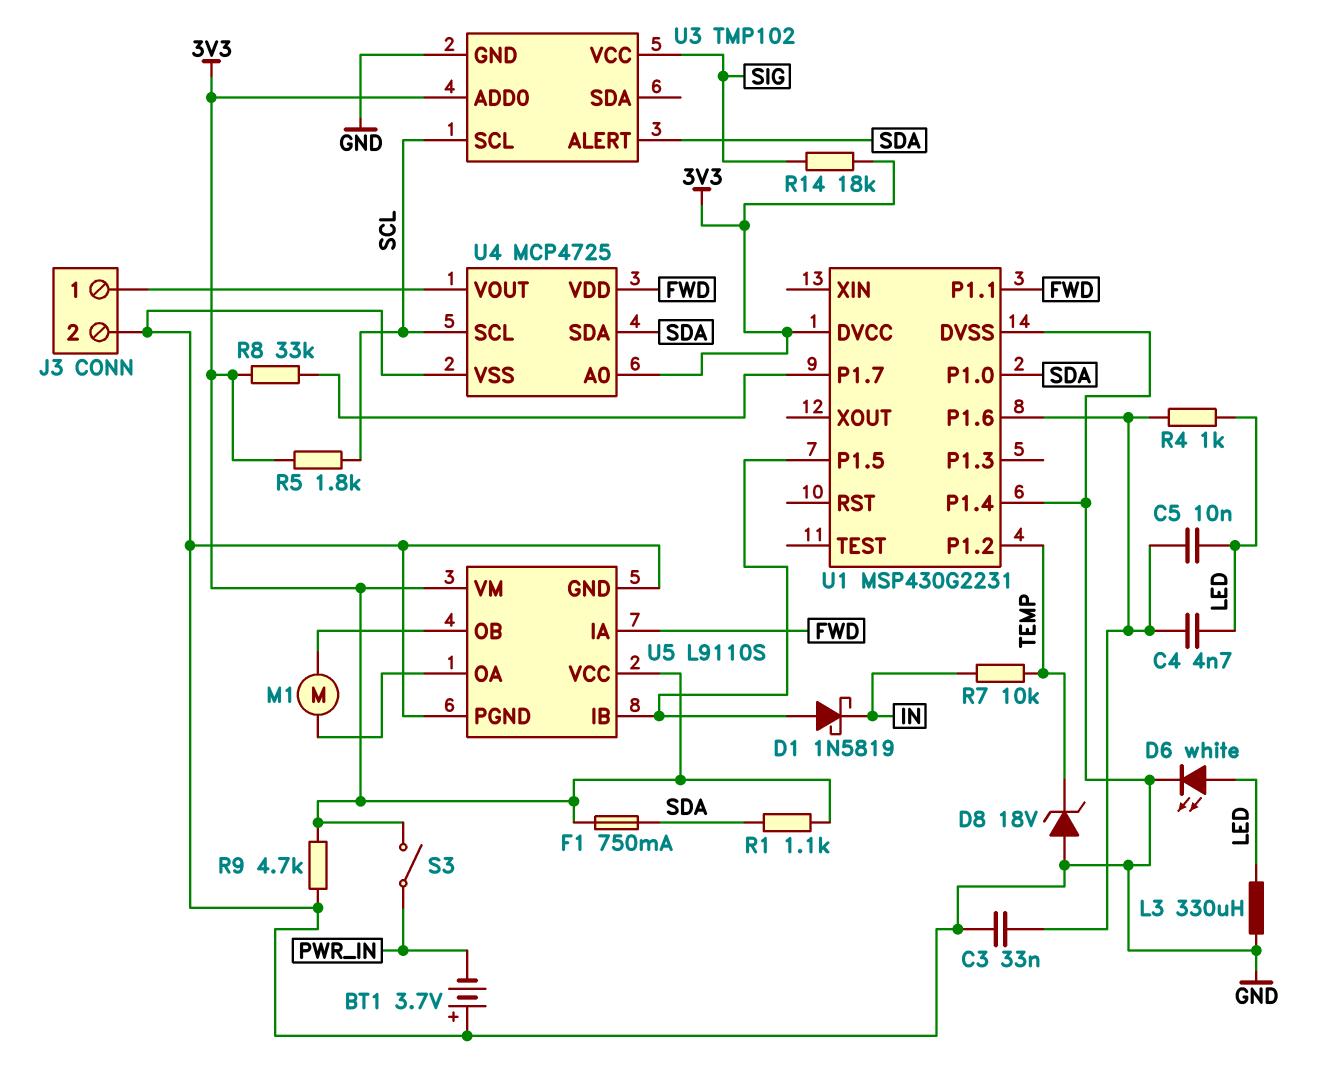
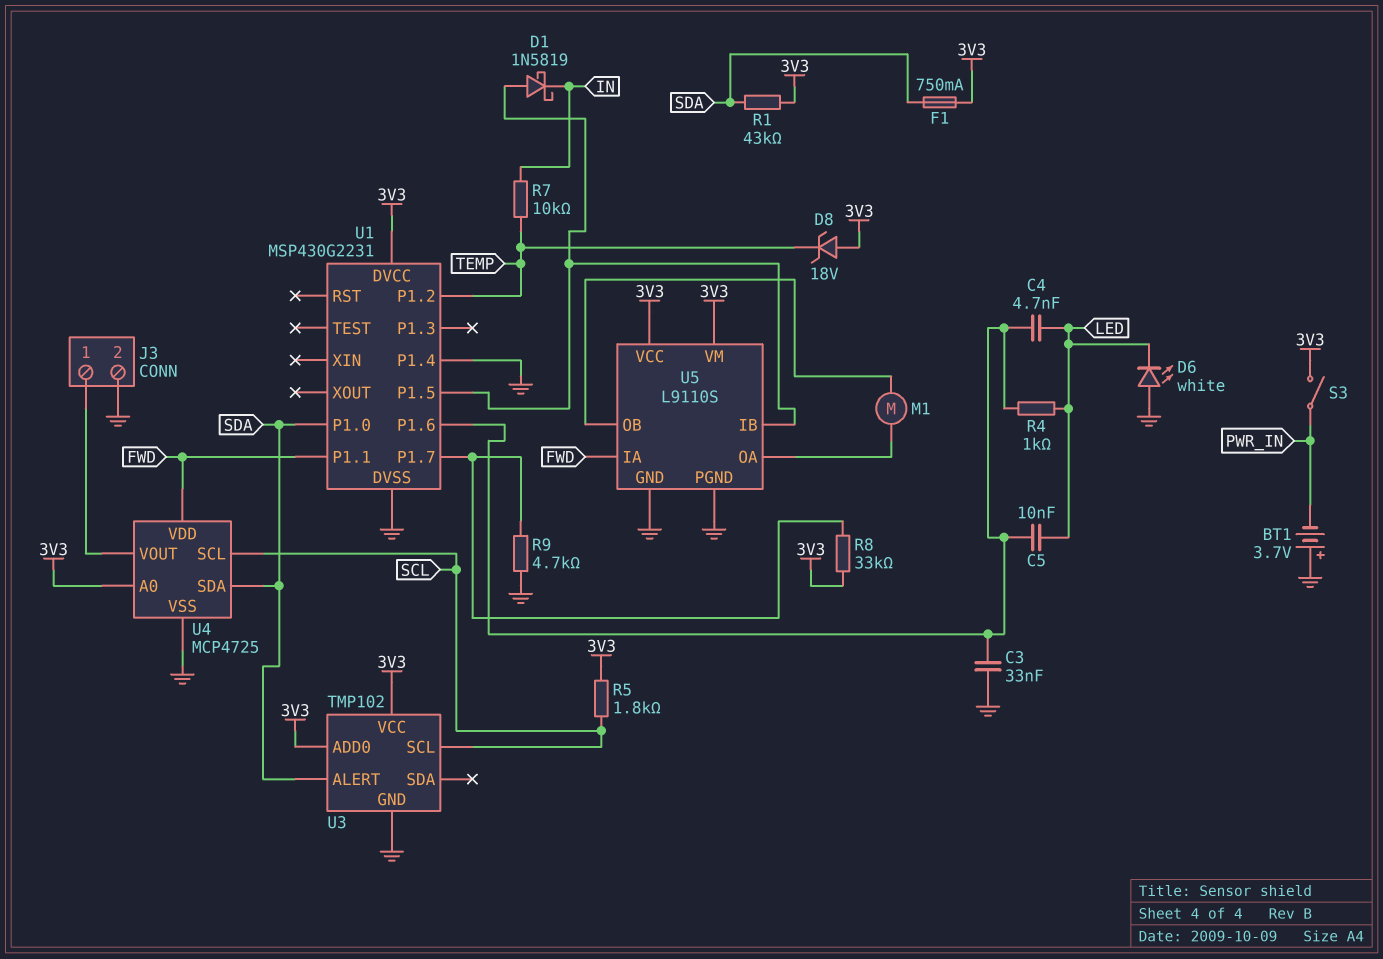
D6: LED white (A LED, K GND) -> LED white (A GND, K LED)
D8: zener 18V (A GND, K TEMP) -> zener 18V (A 3V3, K TEMP)
L3: 330uH (GND, LED) -> none
R1: 1.1k (3V3, SDA) -> 43k (3V3, SDA)
R9: 4.7k (3V3, GND) -> 4.7k (GND, U1/P1.7)
R14: 18k (3V3, SIG) -> none
U3 pin VCC: SIG -> 3V3

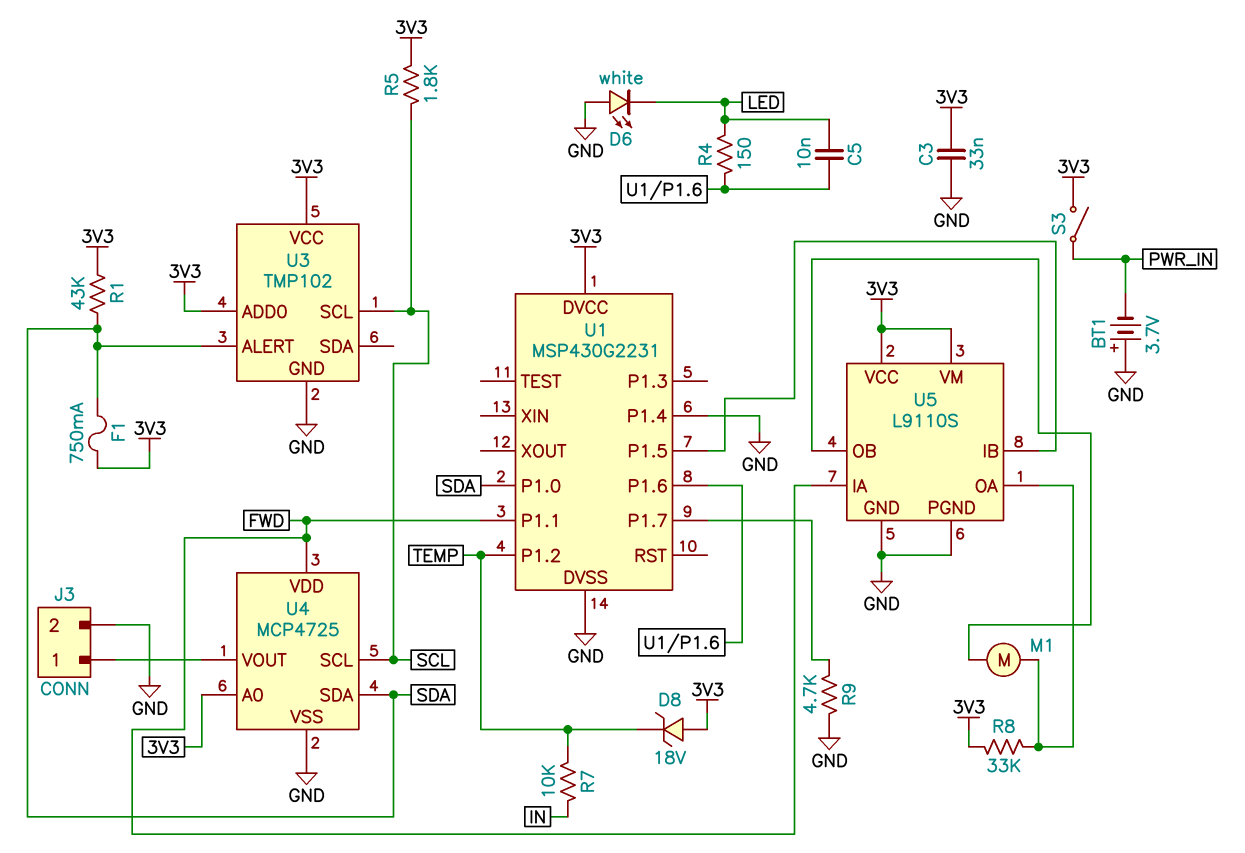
C3: 33nF (GND, U1/P1.6) -> 33nF (3V3, GND)
C4: 4.7nF (LED, U1/P1.6) -> none
D1: schottky 1N5819 (A U1/P1.5, K IN) -> none
R4: 1k (LED, U1/P1.6) -> 150 (LED, U1/P1.6)
R8: 33k (3V3, U1/P1.7) -> 33k (3V3, U5/OA)

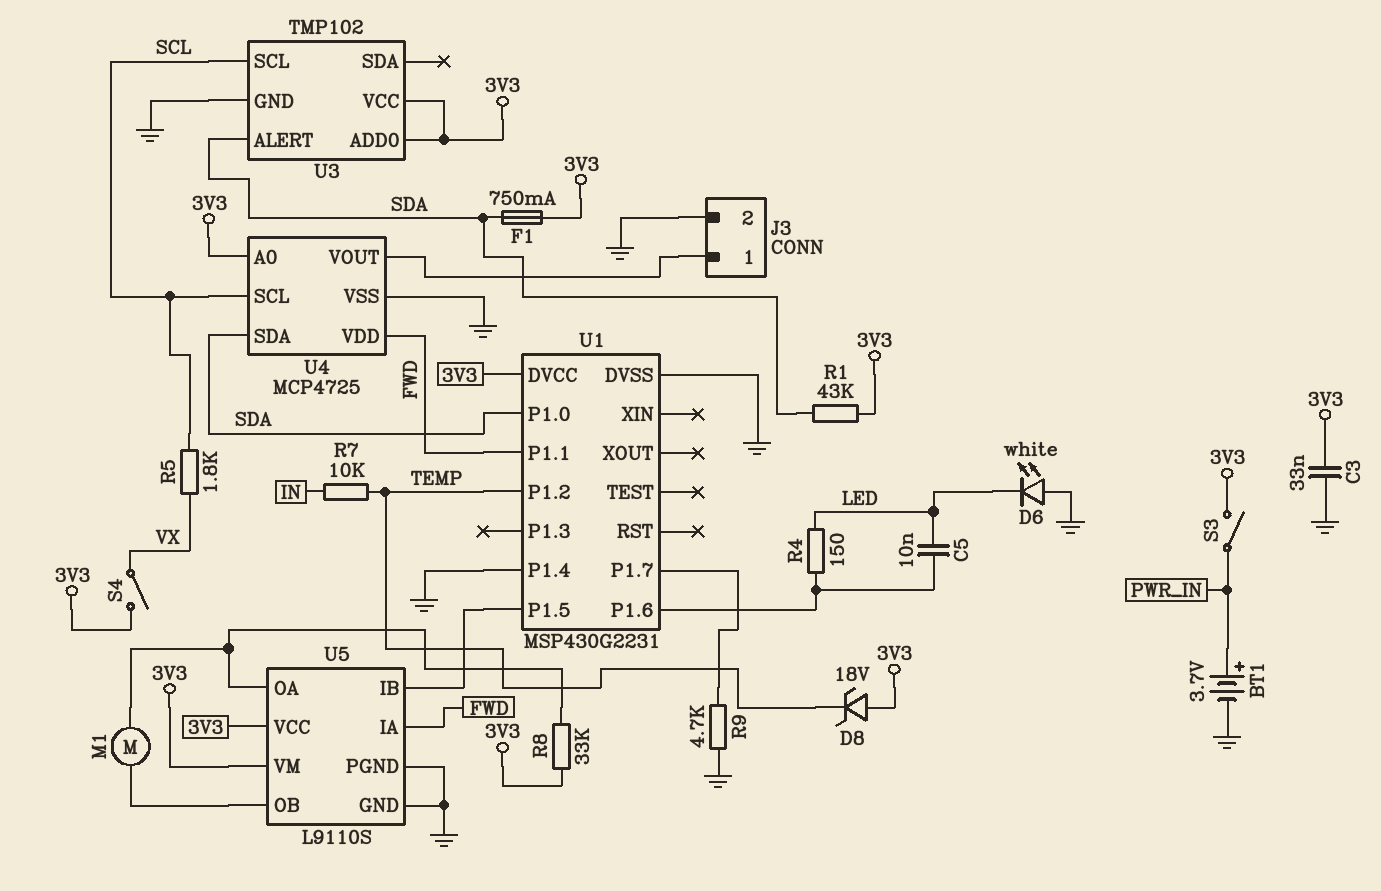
BT1: 3.7V (plus GND, minus PWR_IN) -> 3.7V (plus PWR_IN, minus GND)
R5: 1.8k (3V3, SCL) -> 1.8k (SCL, VX)
S4: none -> switch (3V3, VX)

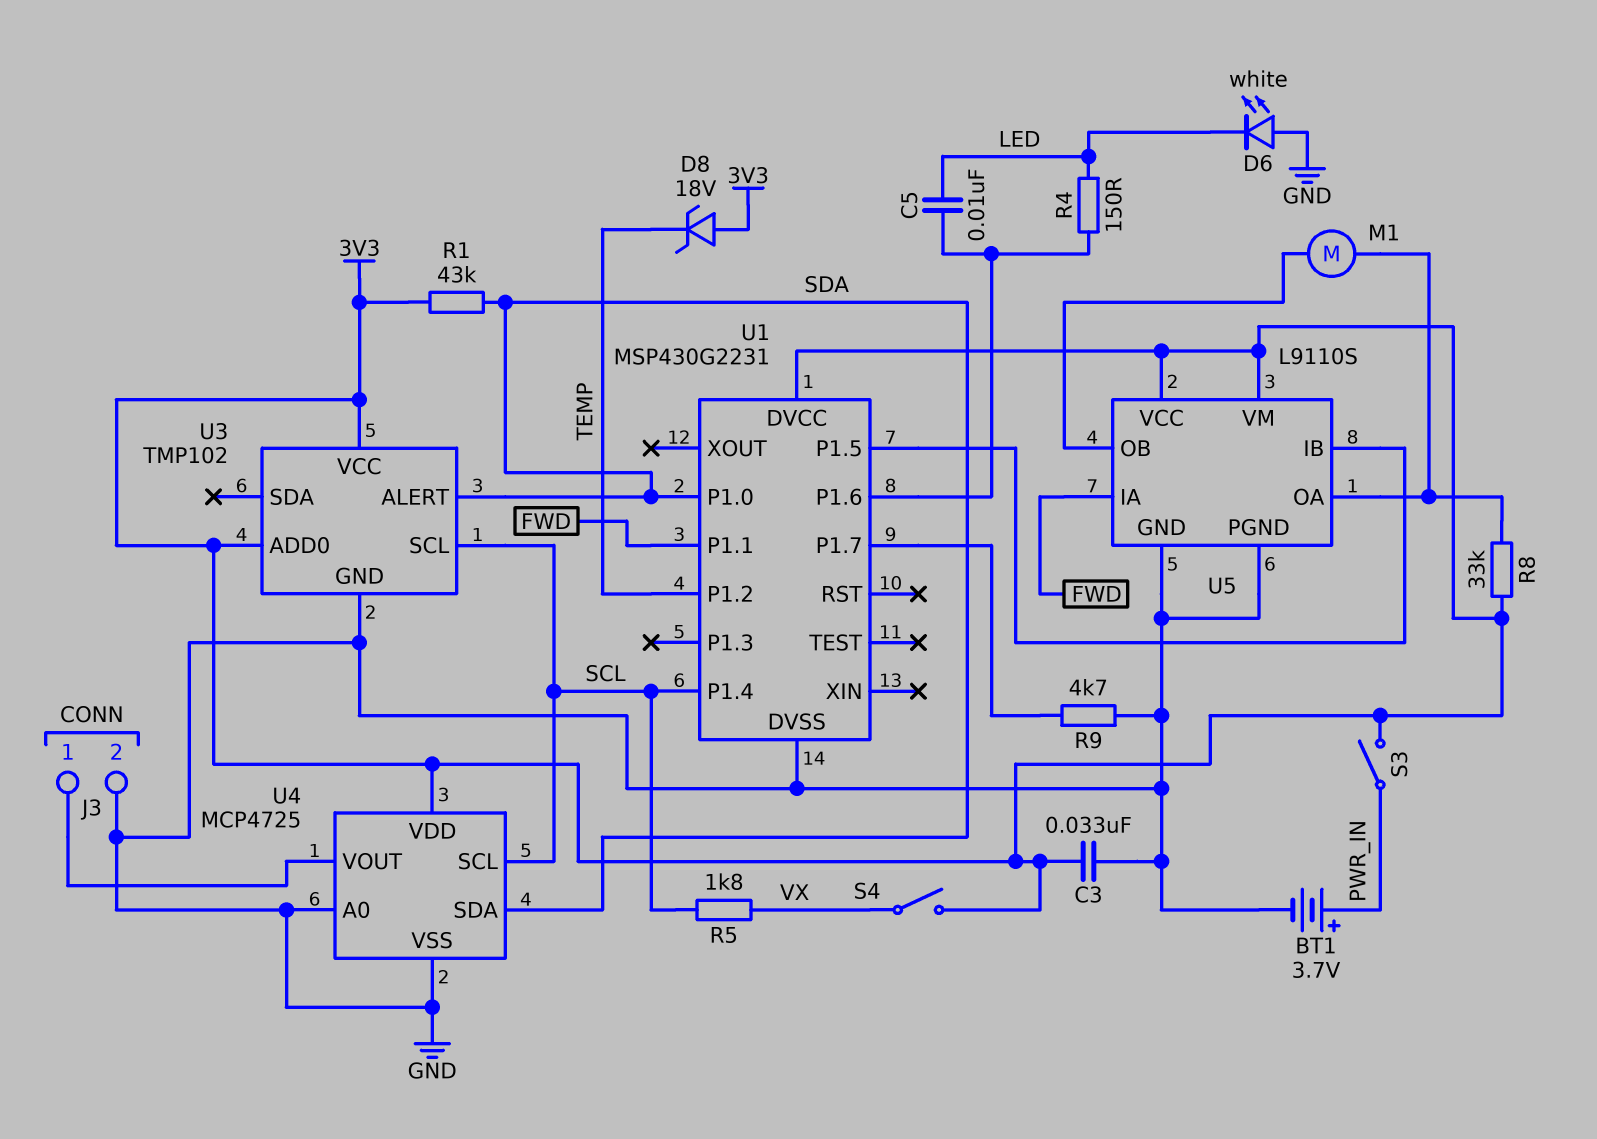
F1: 750mA (3V3, SDA) -> none
R7: 10k (IN, TEMP) -> none
U1 pin P1.4: GND -> SCL
U4 pin A0: 3V3 -> GND
U4 pin VDD: FWD -> 3V3

